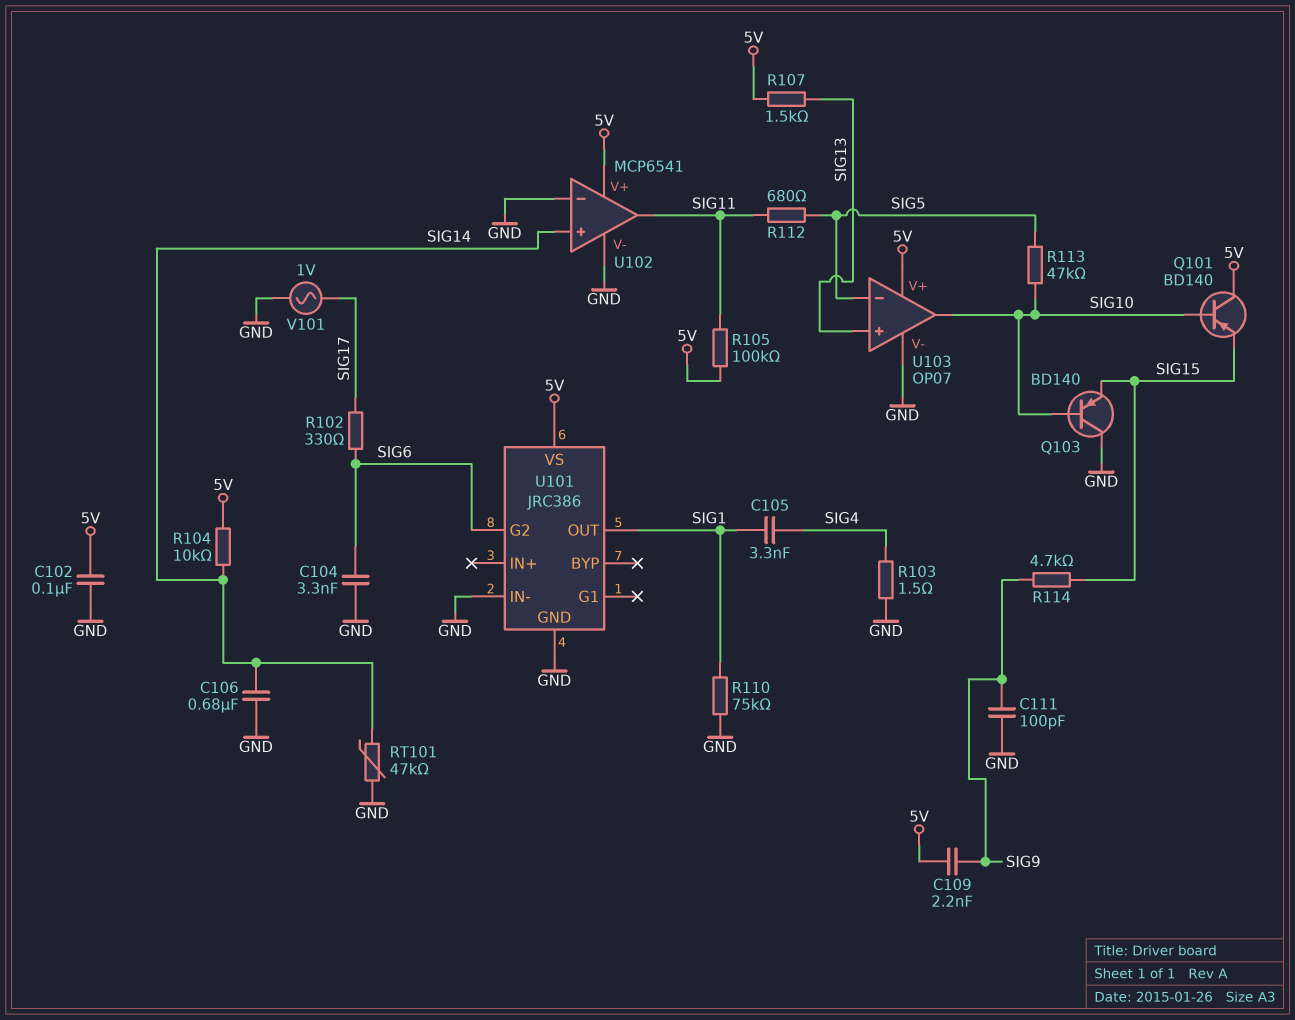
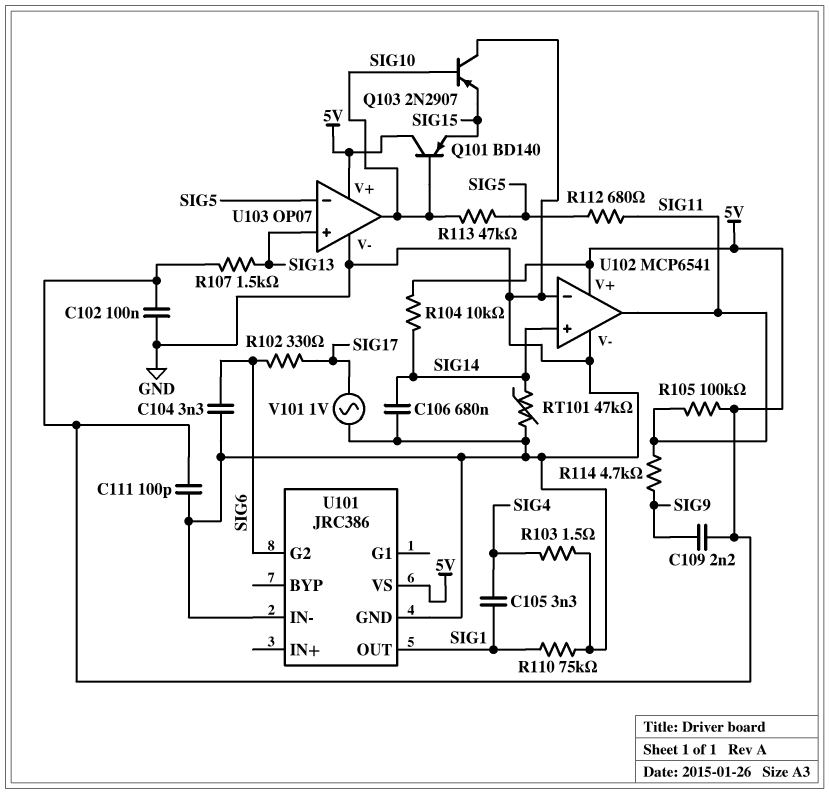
C111: 100pF (GND, SIG9) -> 100pF (5V, GND)
Q103: PNP BD140 (B SIG10, C GND, E SIG15) -> PNP 2N2907 (B SIG10, C GND, E SIG15)
R114: 4.7k (SIG9, SIG15) -> 4.7k (SIG9, SIG11)

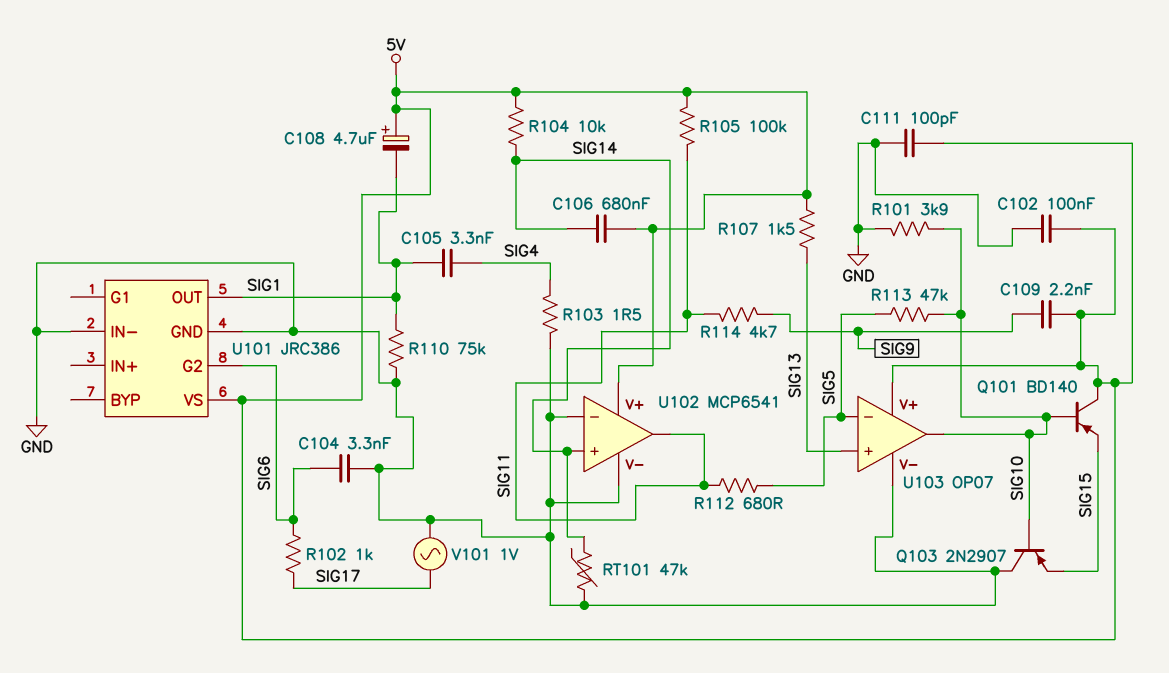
C106: 680nF (GND, SIG14) -> 680nF (5V, SIG14)
C108: none -> 4.7uF (plus 5V, minus SIG1)
R101: none -> 3.9k (GND, SIG10)
R102: 330 (SIG6, SIG17) -> 1k (SIG6, SIG17)

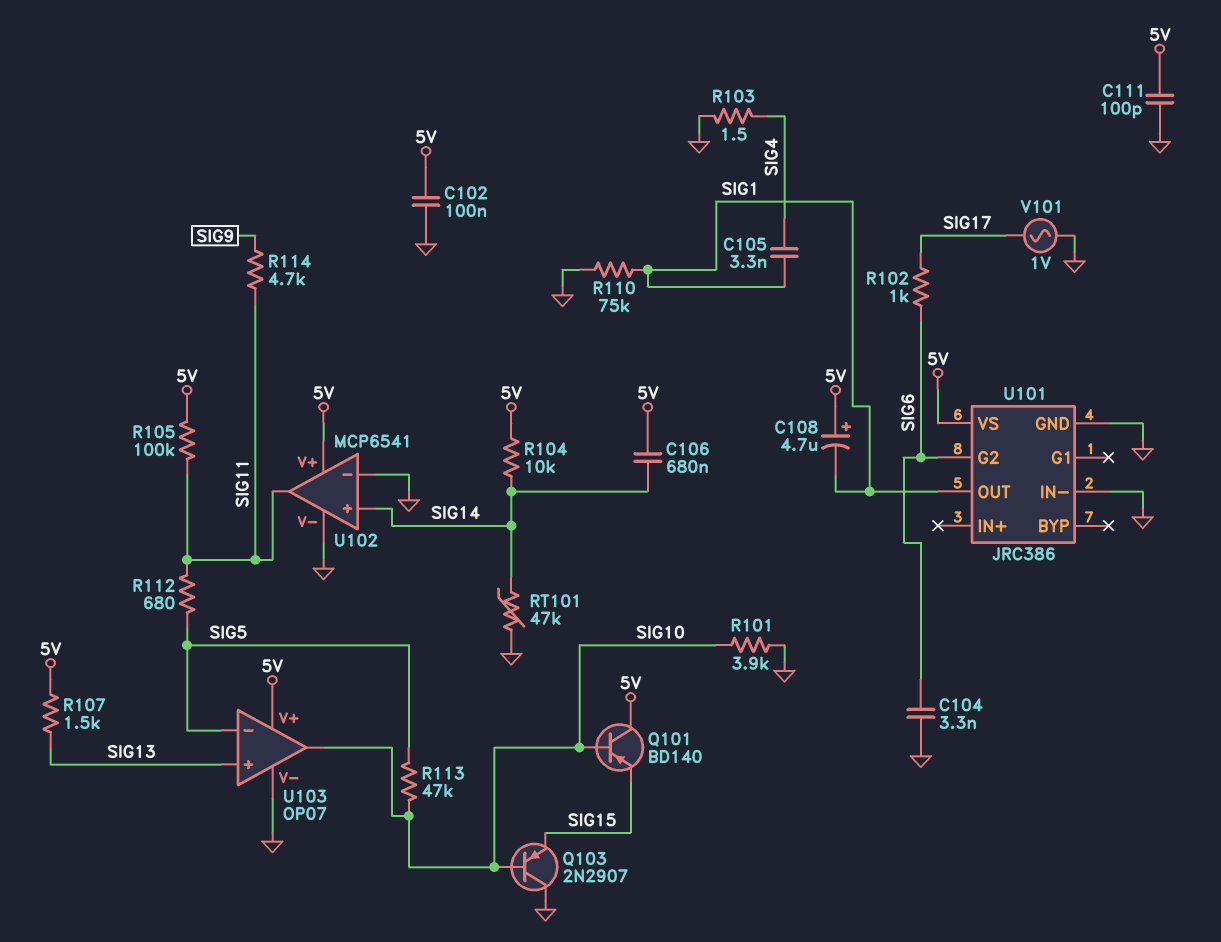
C109: 2.2nF (5V, SIG9) -> none

